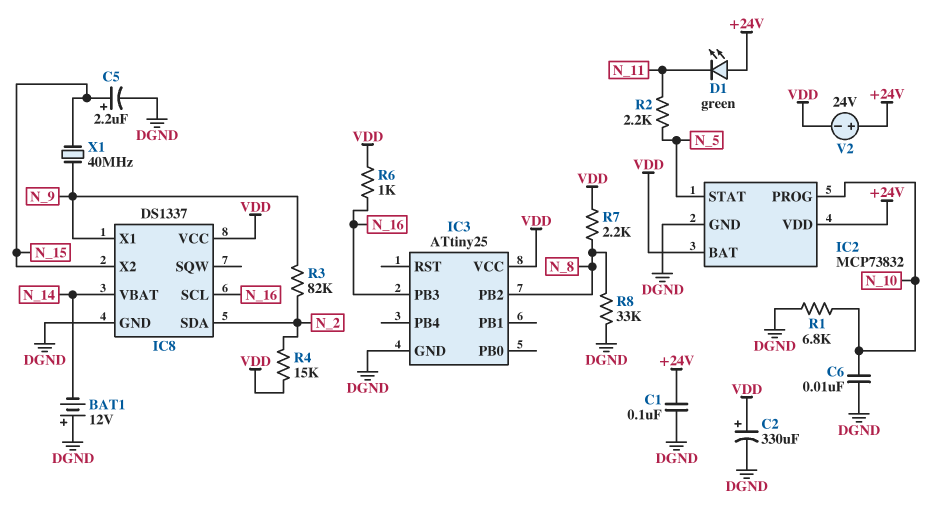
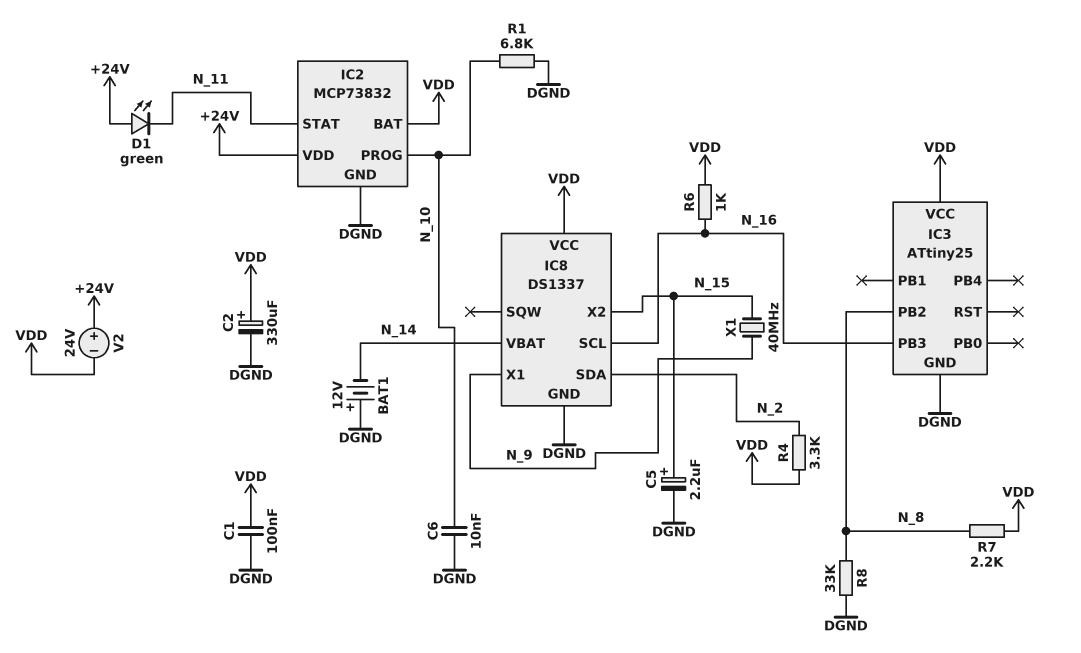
C1: 100nF (+24V, DGND) -> 100nF (DGND, VDD)
IC2 pin STAT: N_5 -> N_11
R2: 2.2k (N_5, N_11) -> none
R3: 82k (N_2, N_9) -> none
R4: 15k (N_2, VDD) -> 3.3k (N_2, VDD)

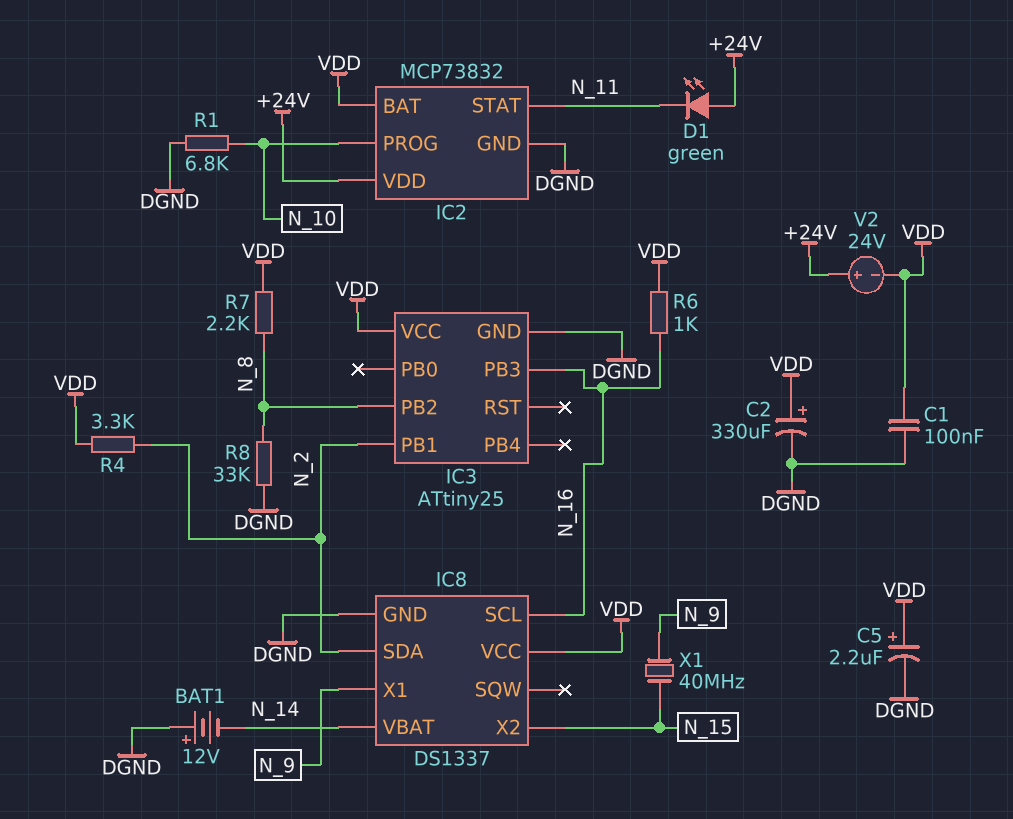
C5: 2.2uF (plus N_15, minus DGND) -> 2.2uF (plus VDD, minus DGND)
C6: 10nF (DGND, N_10) -> none
IC3 pin PB1: none -> N_2

